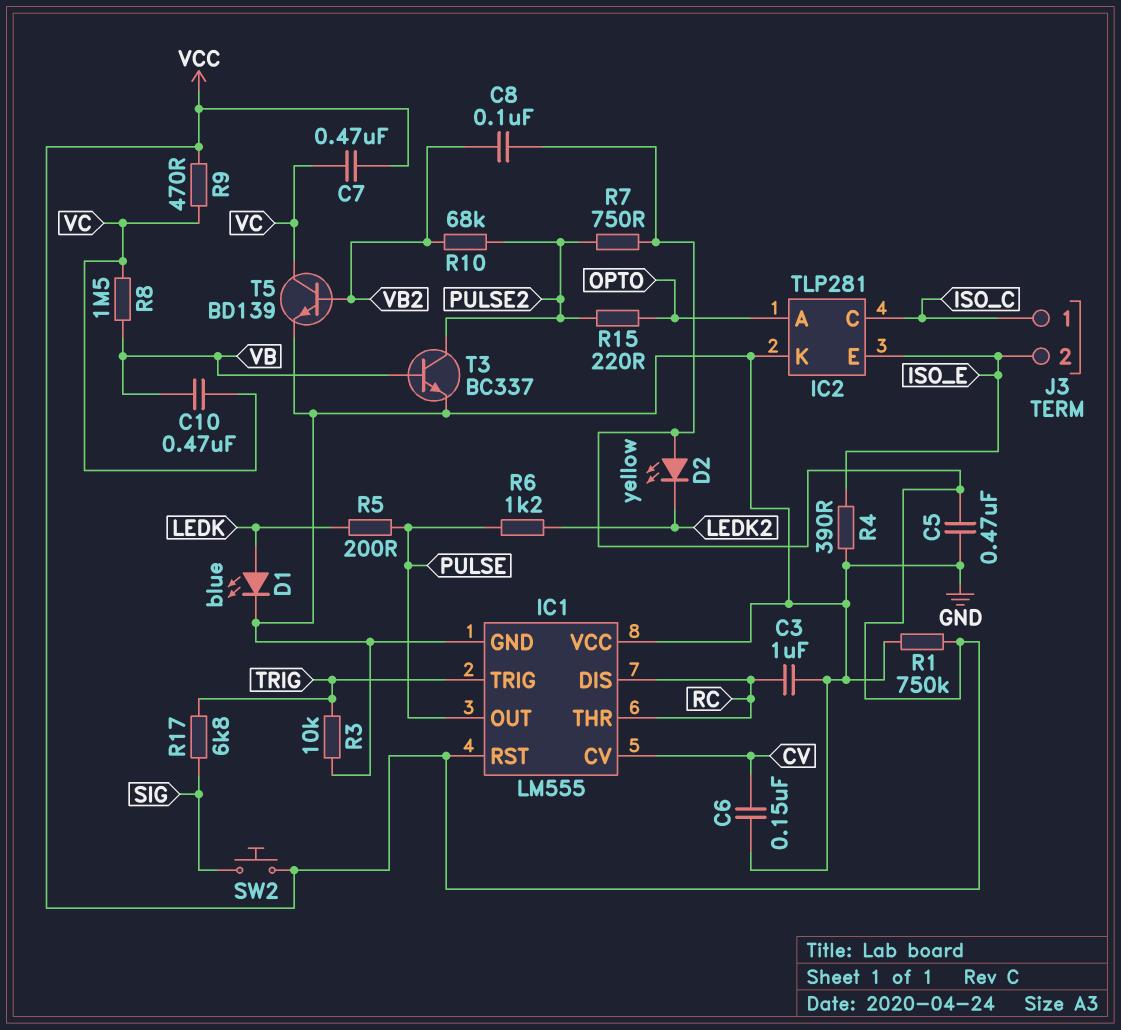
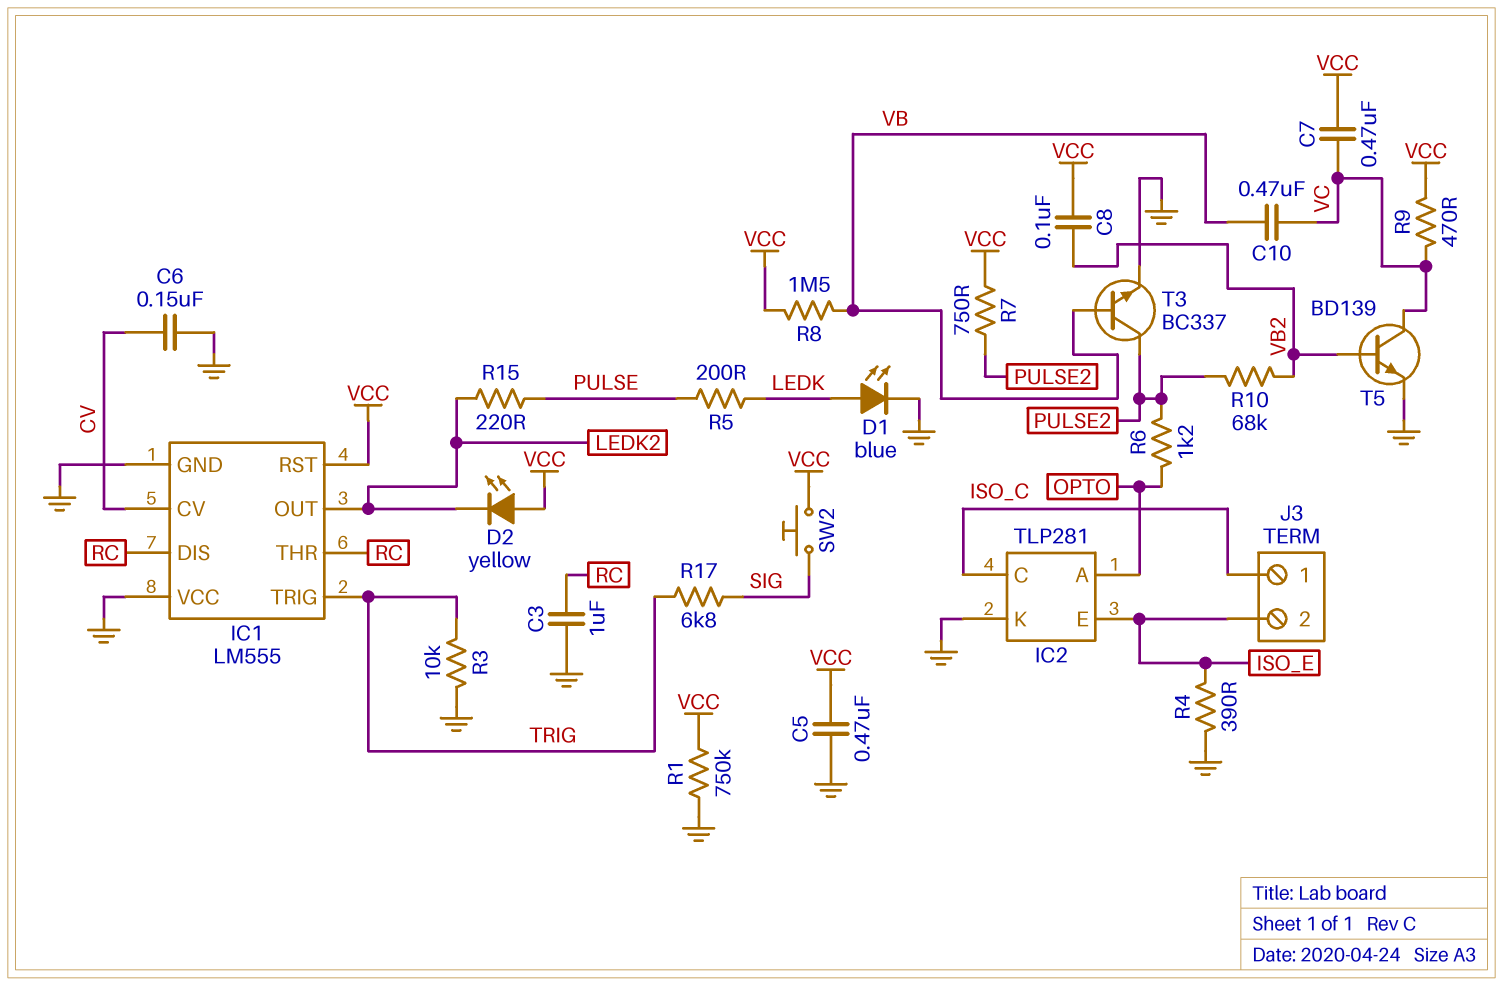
IC1 pin OUT: PULSE -> LEDK2
R6: 1.2k (LEDK2, PULSE) -> 1.2k (OPTO, PULSE2)
R8: 1.5M (VB, VC) -> 1.5M (VB, VCC)
R15: 220 (OPTO, PULSE2) -> 220 (LEDK2, PULSE)

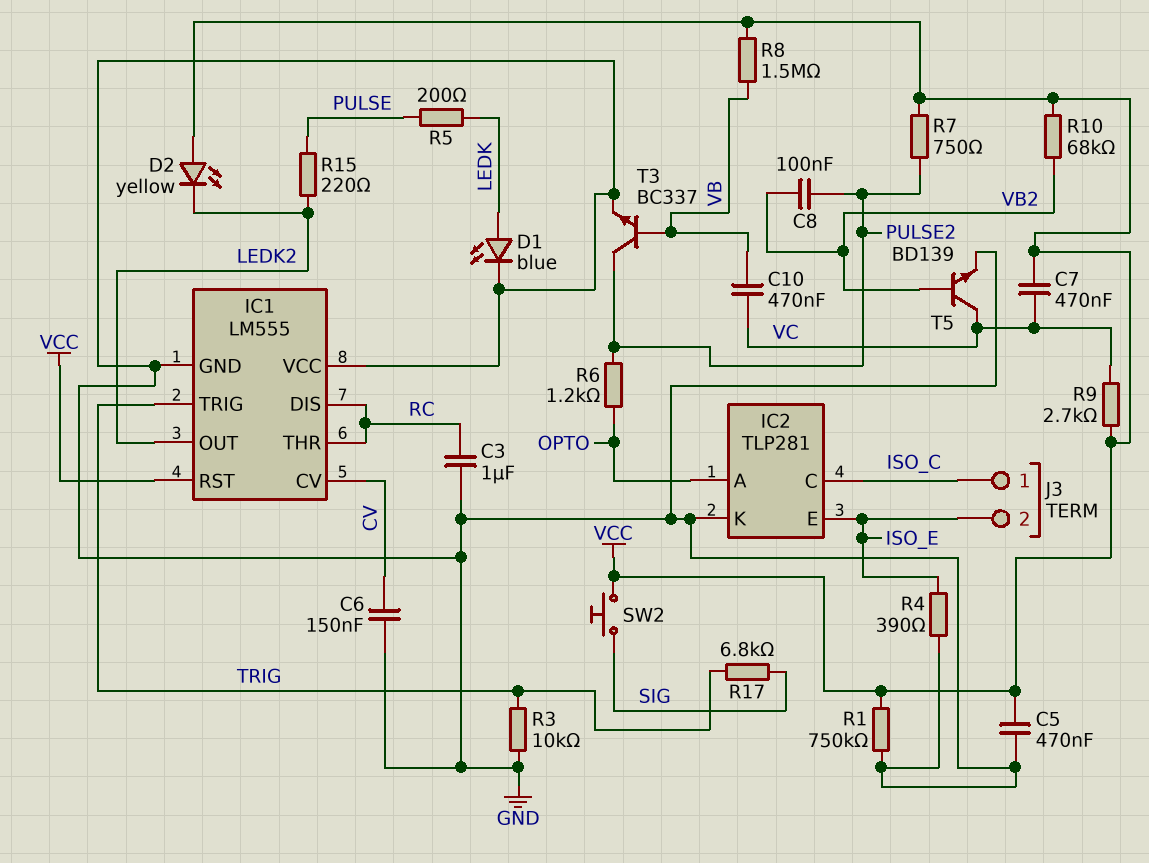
C8: 100nF (VB2, VCC) -> 100nF (PULSE2, VB2)
R9: 470 (VC, VCC) -> 2.7k (VC, VCC)
R10: 68k (PULSE2, VB2) -> 68k (VB2, VCC)

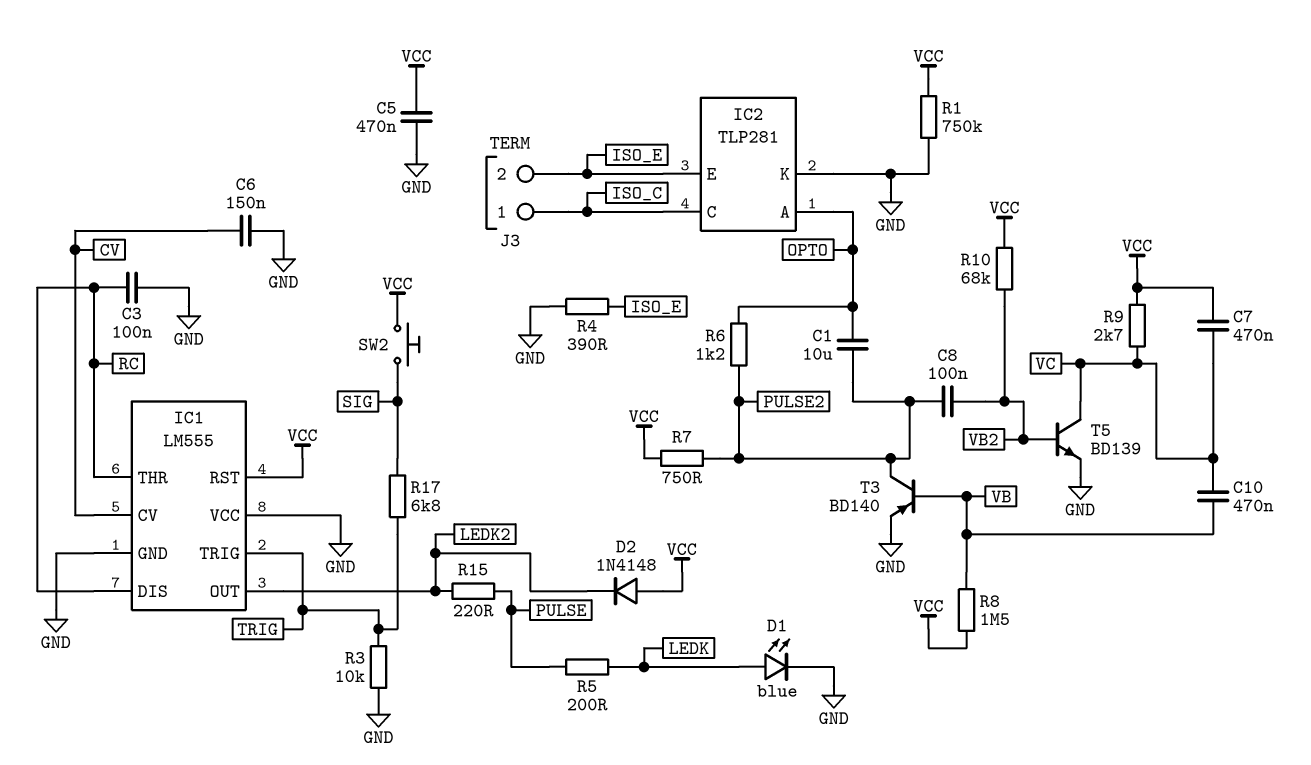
C1: none -> 10uF (OPTO, PULSE2)
C3: 1uF (GND, RC) -> 100nF (GND, RC)
D2: LED yellow (A VCC, K LEDK2) -> diode 1N4148 (A VCC, K LEDK2)
T3: NPN BC337 (B VB, C PULSE2, E GND) -> PNP BD140 (B VB, C PULSE2, E GND)

